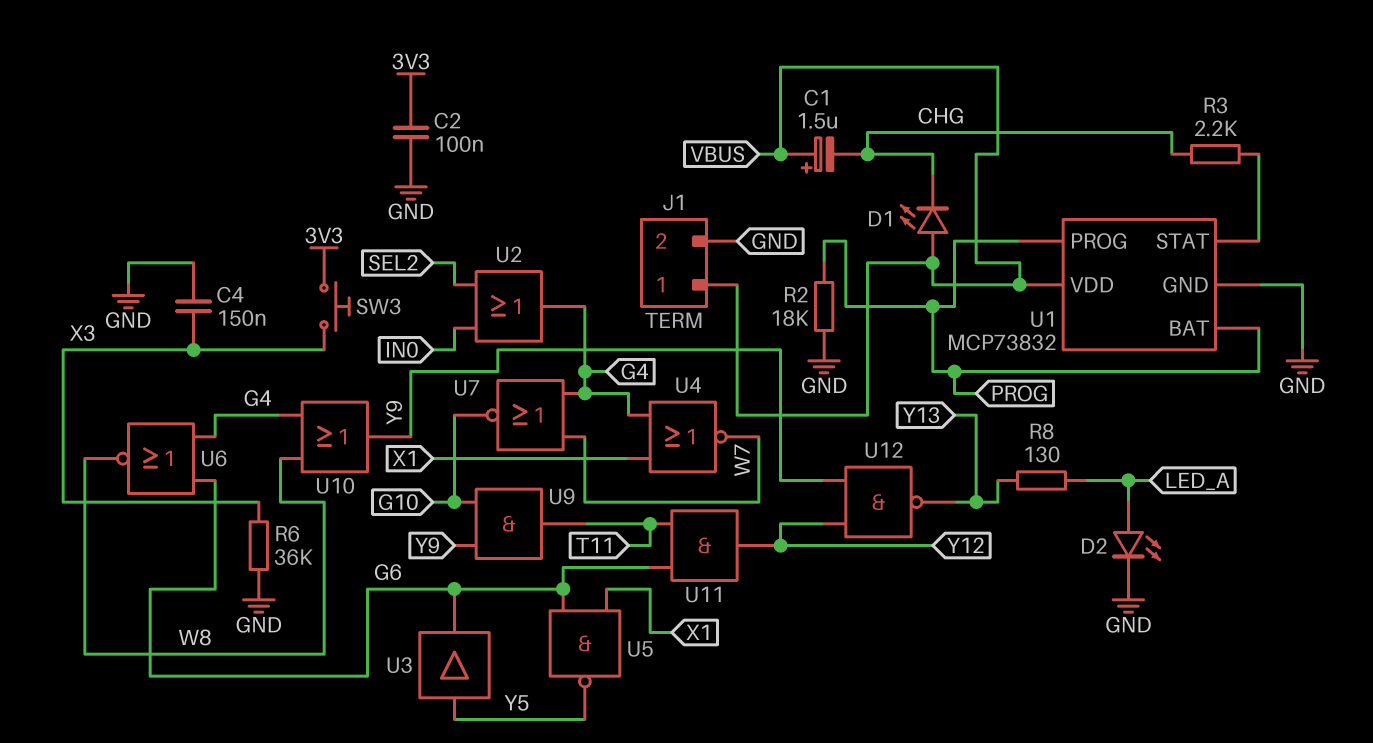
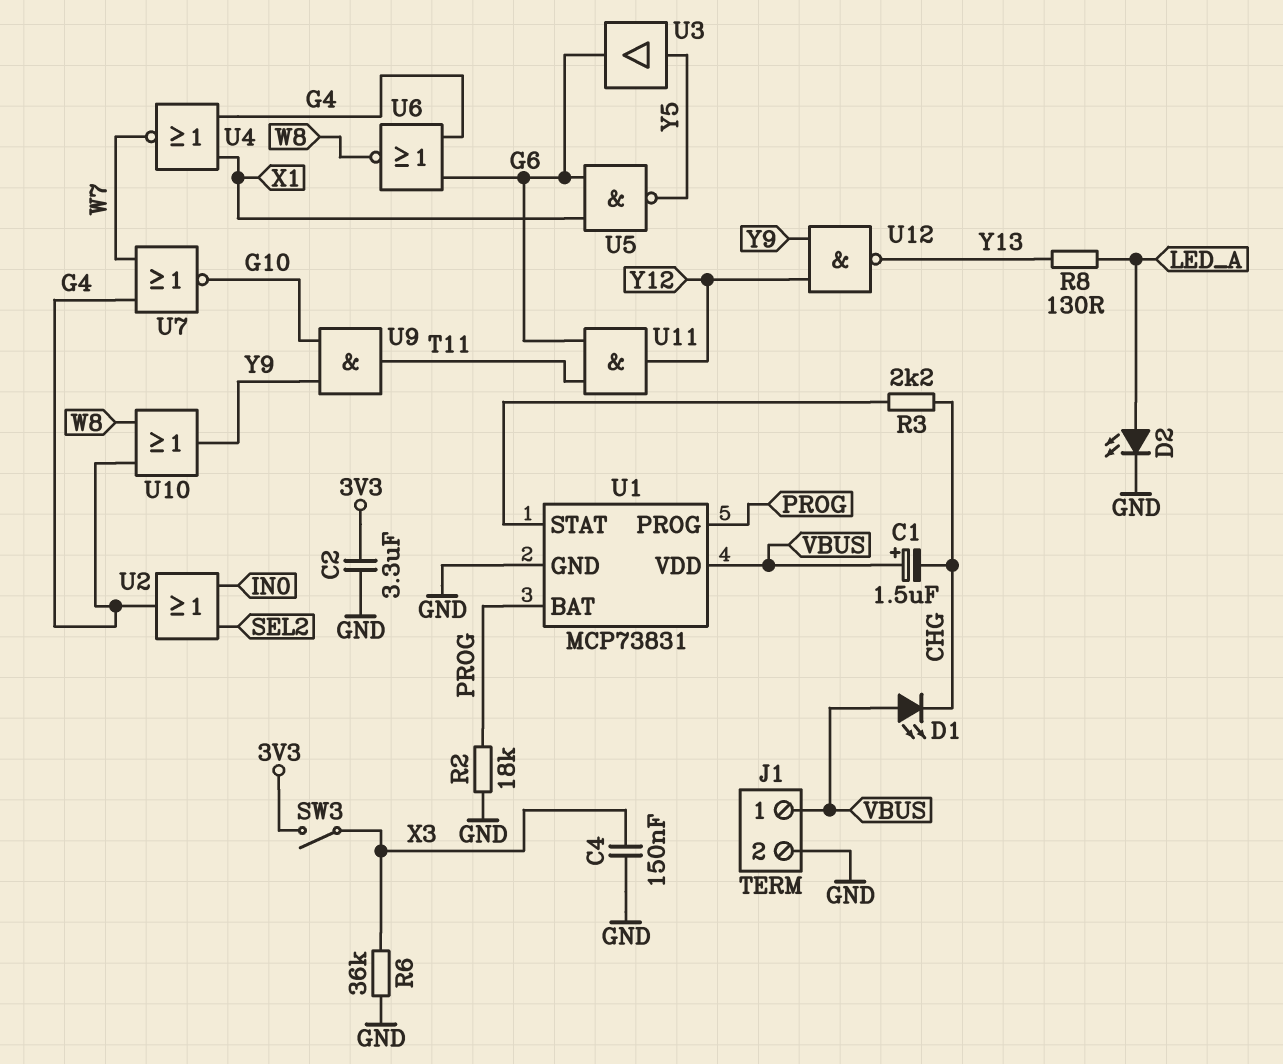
C2: 100nF (3V3, GND) -> 3.3uF (3V3, GND)
SW3: button (3V3, X3) -> switch (3V3, X3)
U1: MCP73832 -> MCP73831

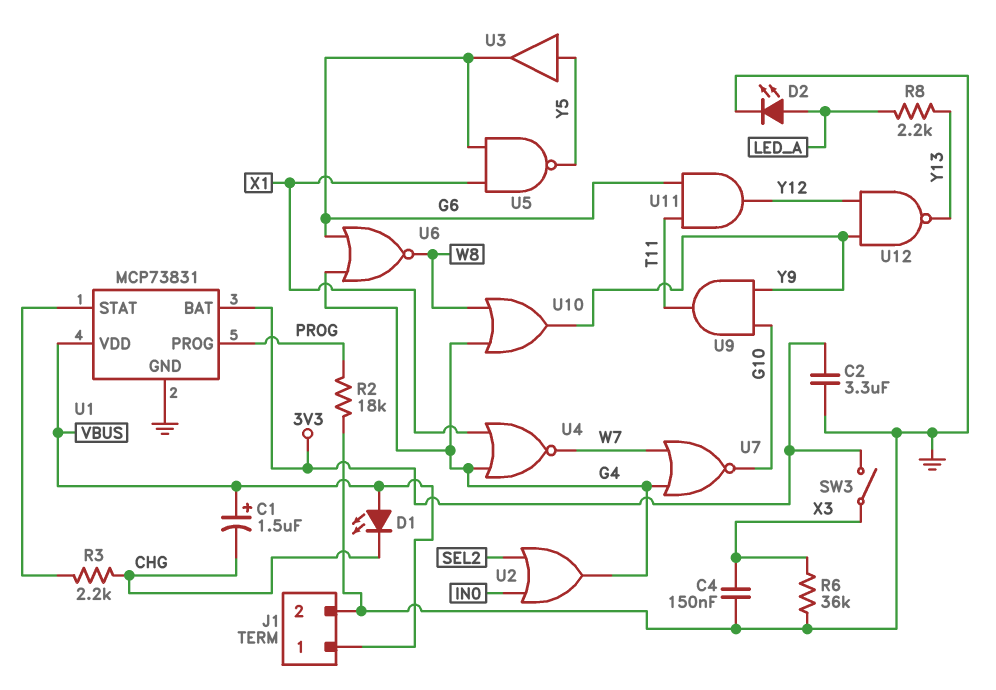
R8: 130 (LED_A, Y13) -> 2.2k (LED_A, Y13)
U1 pin BAT: PROG -> 3V3

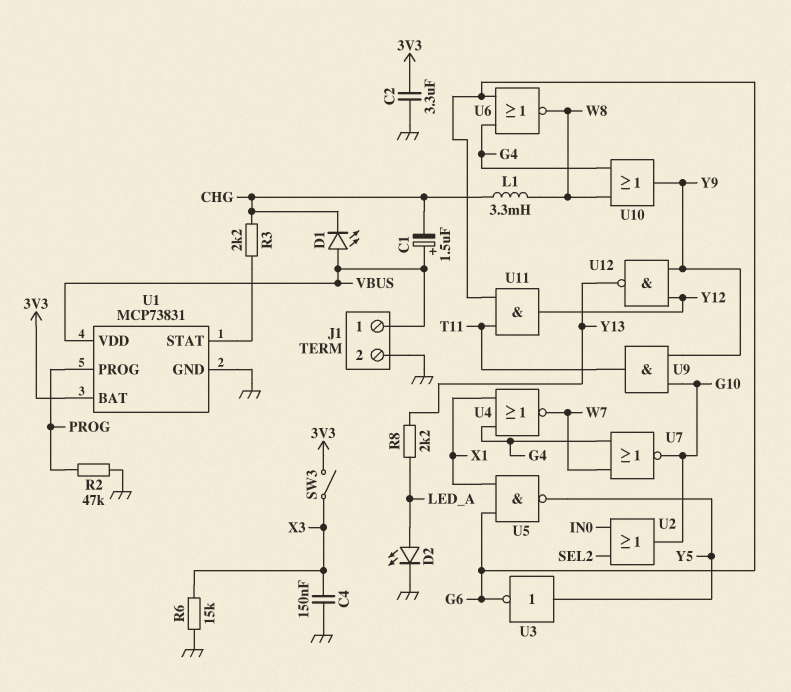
L1: none -> 3.3mH (CHG, W8)
R2: 18k (GND, PROG) -> 47k (GND, PROG)
R6: 36k (GND, X3) -> 15k (GND, X3)
U2: OR (in IN0, in SEL2, out G4) -> OR (in IN0, in SEL2, out G10)
U3: buffer (in Y5, out G6) -> NOT (in Y5, out G6)

